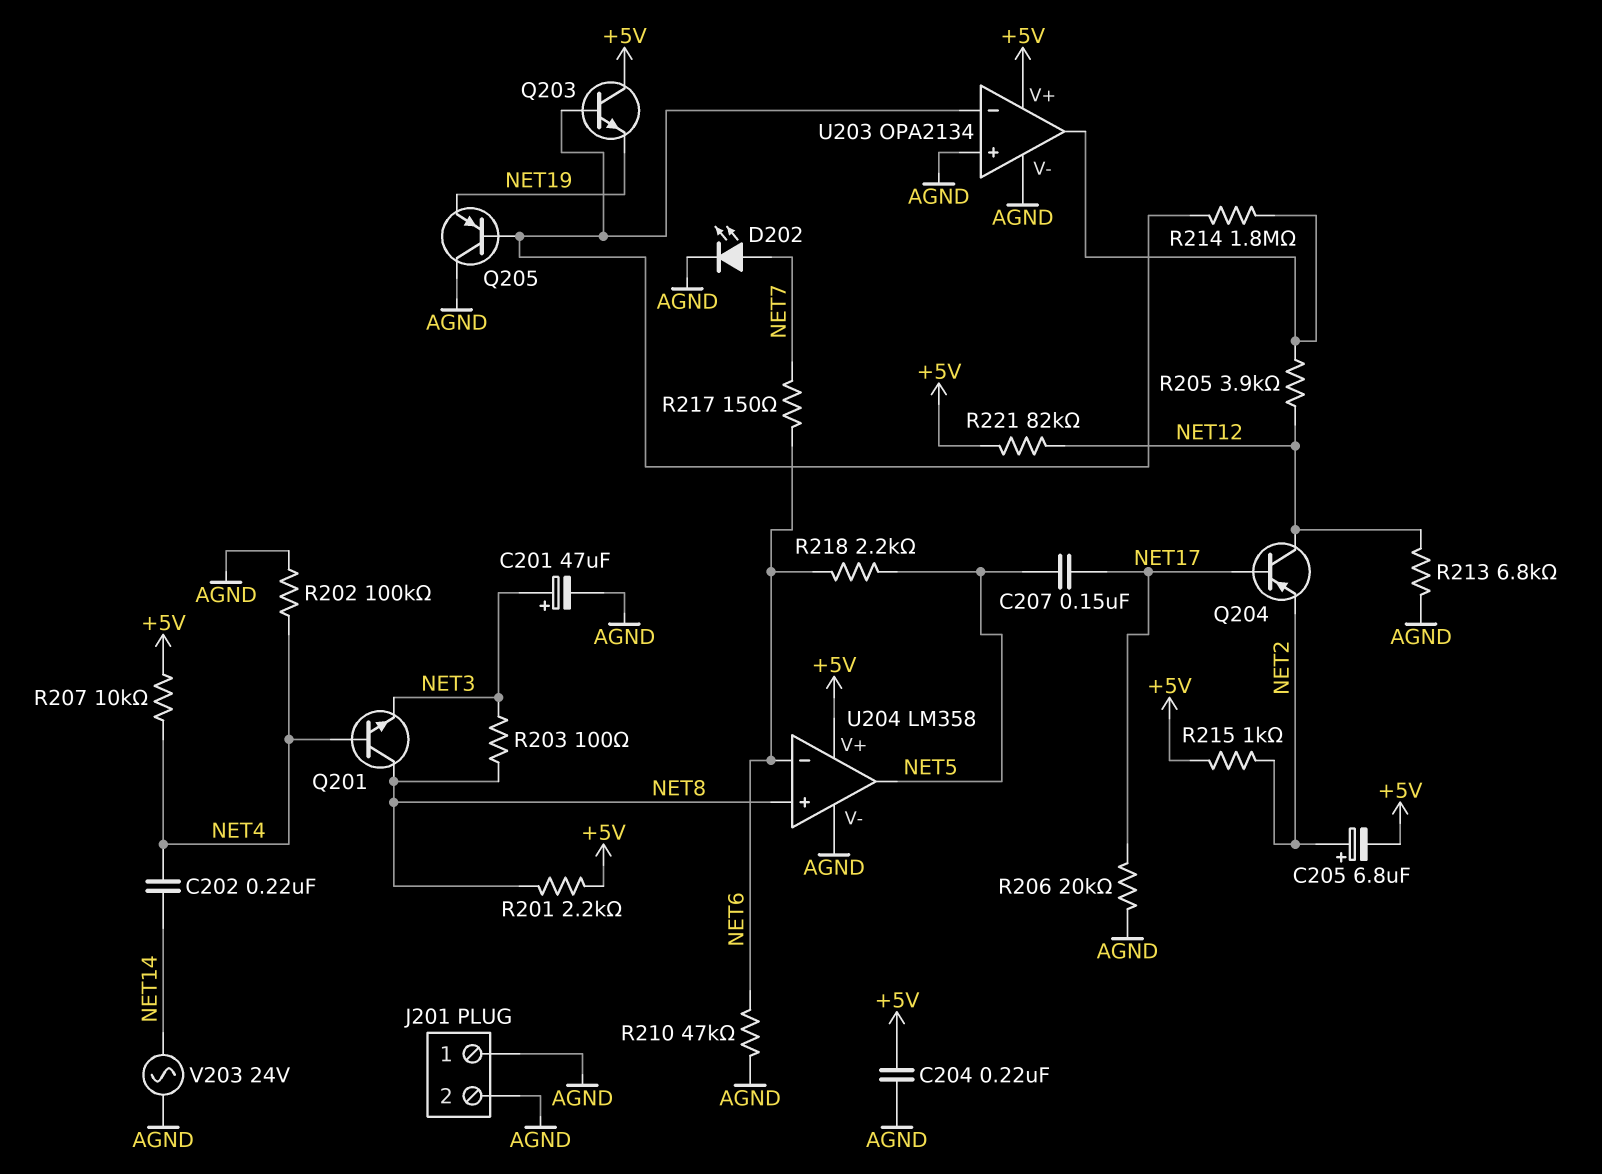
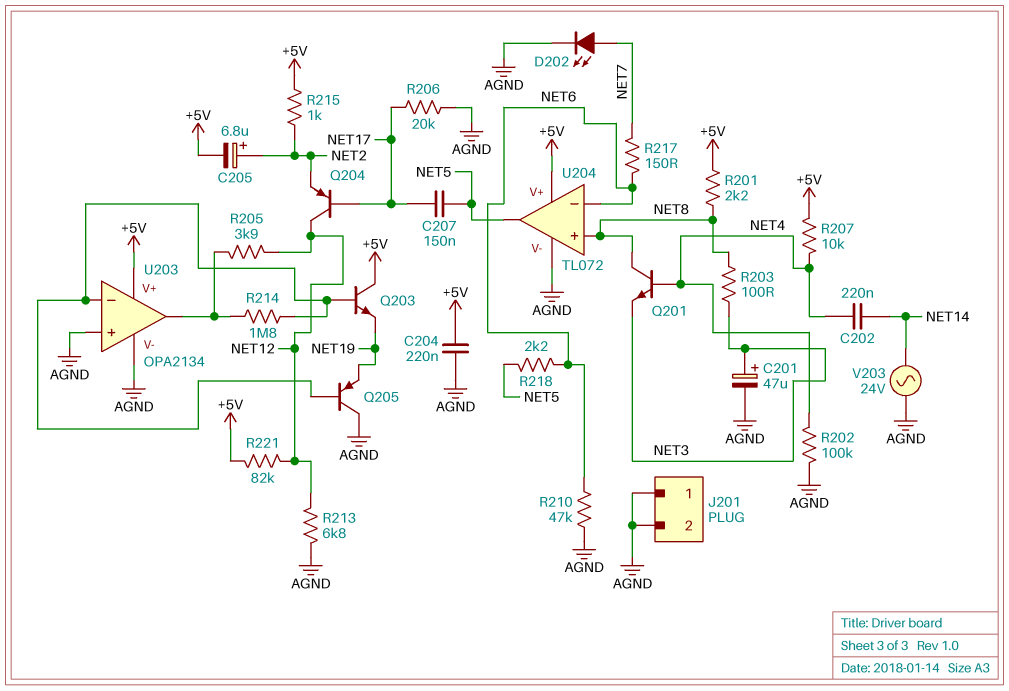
U204: LM358 -> TL072

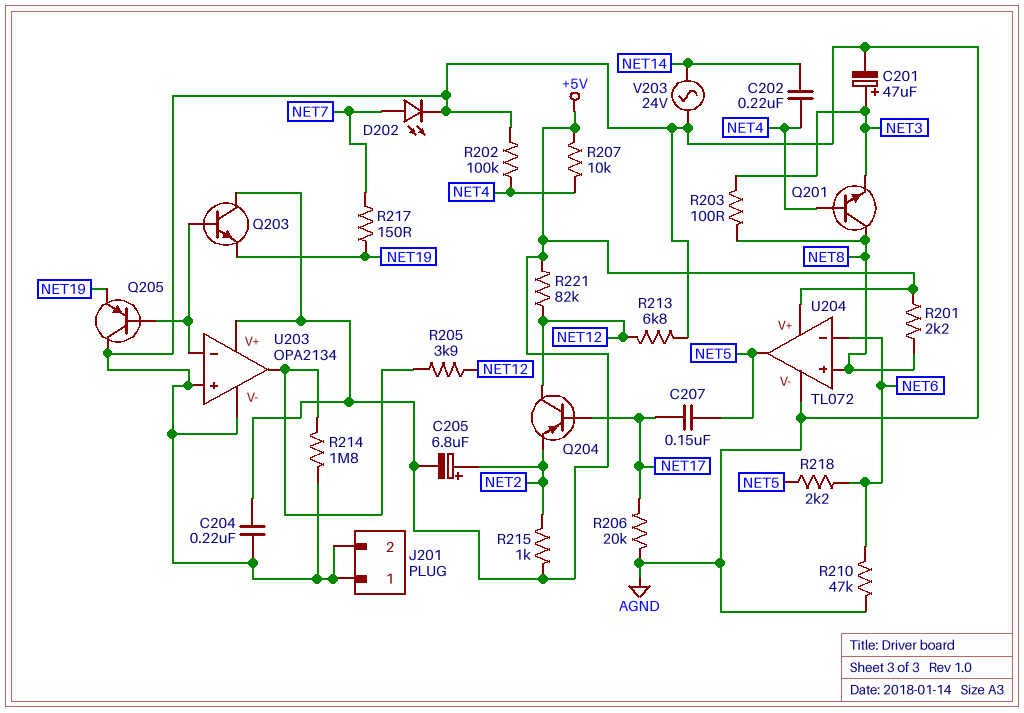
R214: 1.8M (U203/in-, U203/out) -> 1.8M (AGND, U203/out)
R217: 150 (NET6, NET7) -> 150 (NET7, NET19)

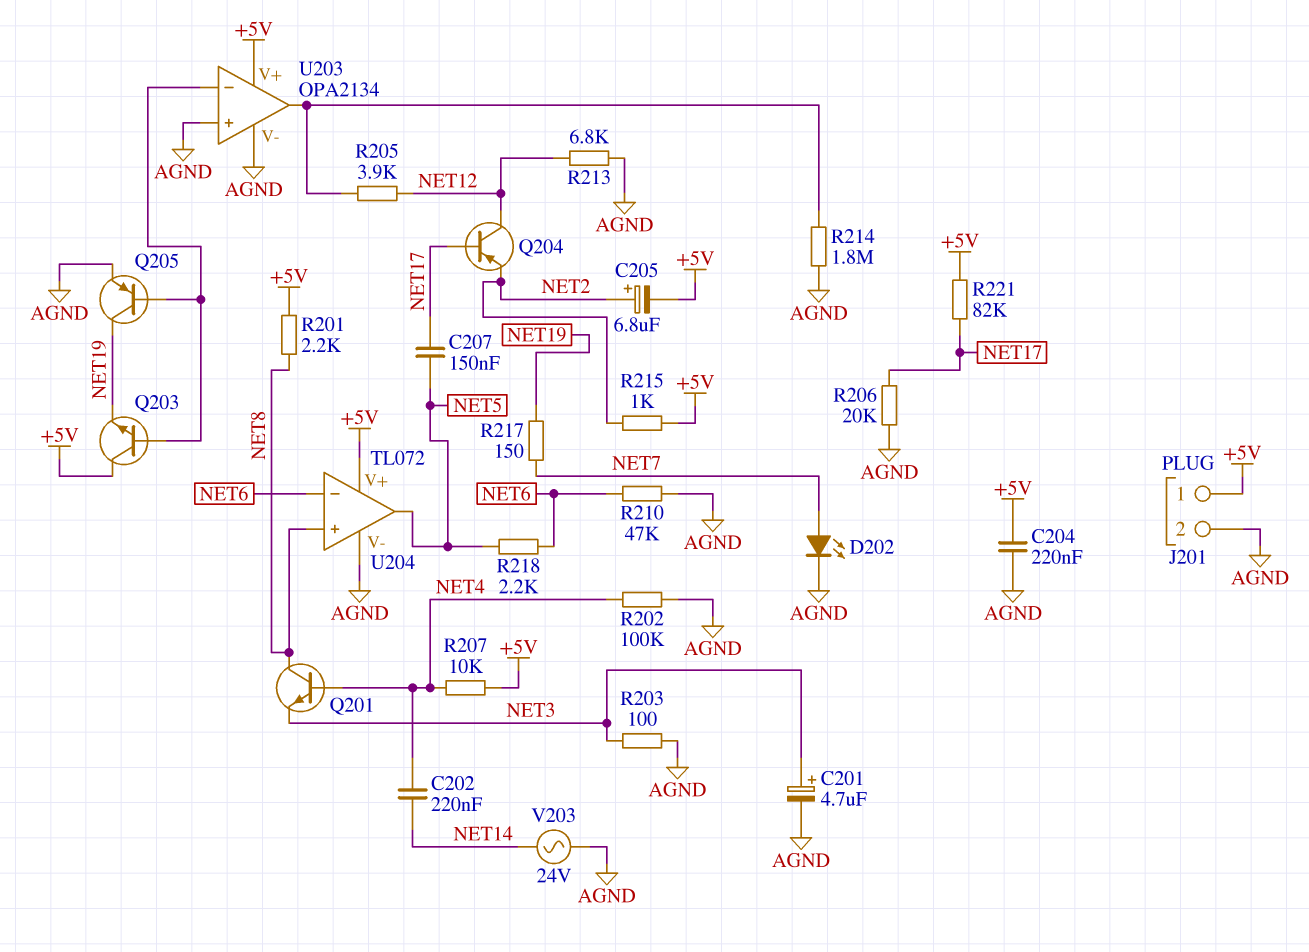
C201: 47uF (plus NET3, minus AGND) -> 4.7uF (plus NET3, minus AGND)
J201 pin 1: AGND -> +5V
Q205: PNP (B U203/in-, C AGND, E NET19) -> PNP (B U203/in-, C NET19, E AGND)
R203: 100 (NET3, NET8) -> 100 (AGND, NET3)
R221: 82k (+5V, NET12) -> 82k (+5V, NET17)

